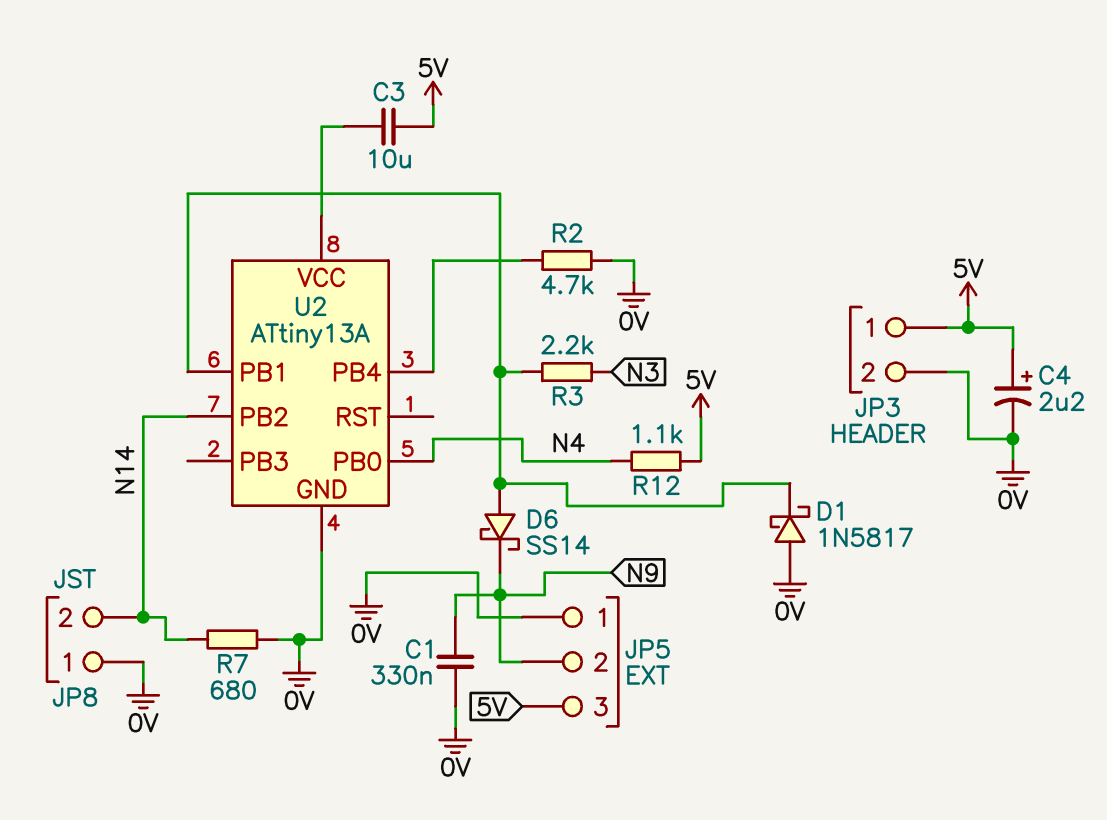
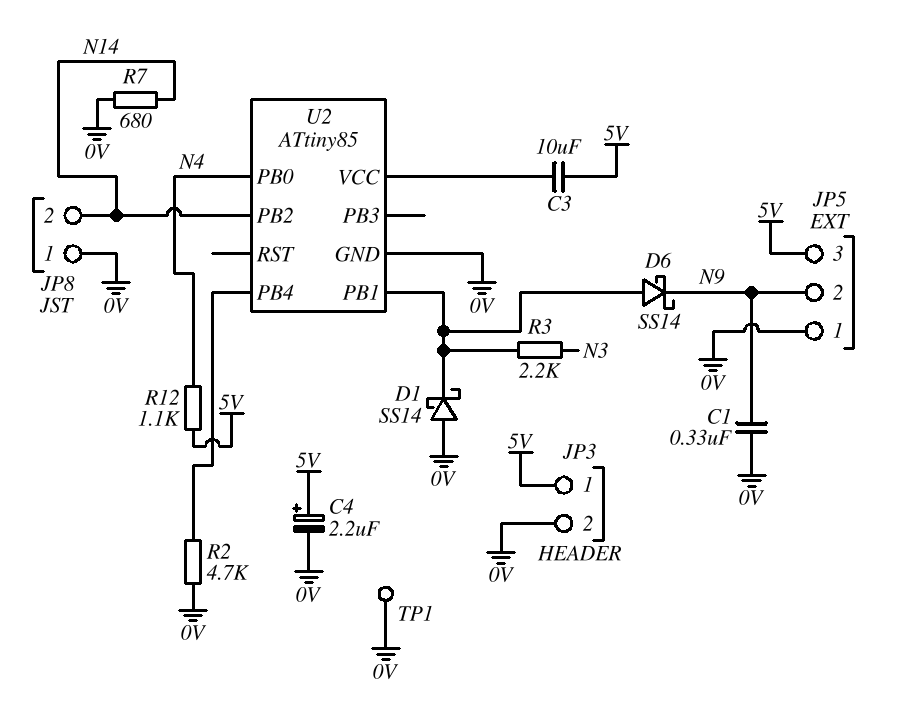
D1: schottky 1N5817 (A 0V, K U2/PB1) -> schottky SS14 (A 0V, K U2/PB1)
TP1: none -> test point (0V)
U2: ATtiny13A -> ATtiny85

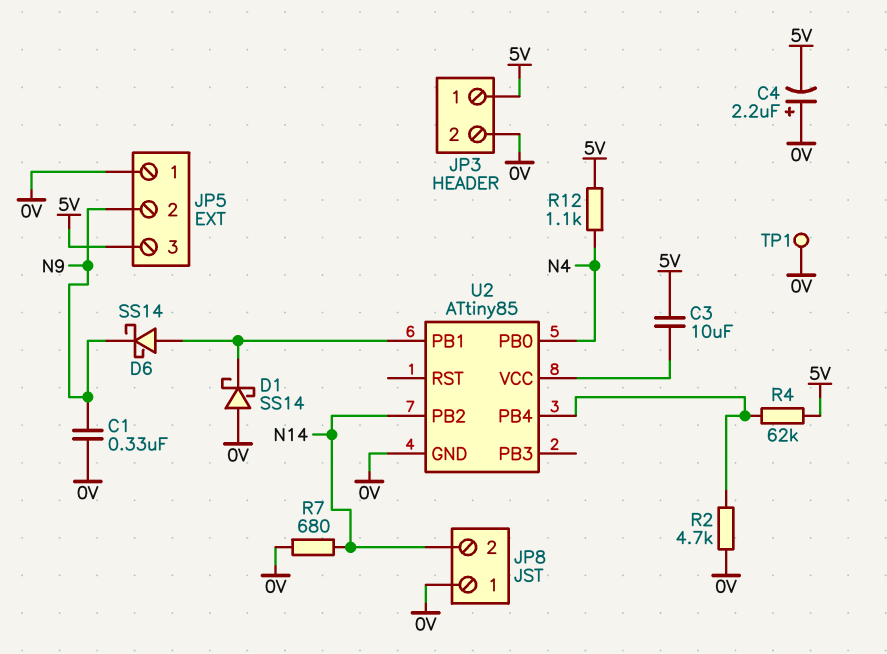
C4: 2.2uF (plus 5V, minus 0V) -> 2.2uF (plus 0V, minus 5V)
R3: 2.2k (N3, U2/PB1) -> none
R4: none -> 62k (5V, U2/PB4)

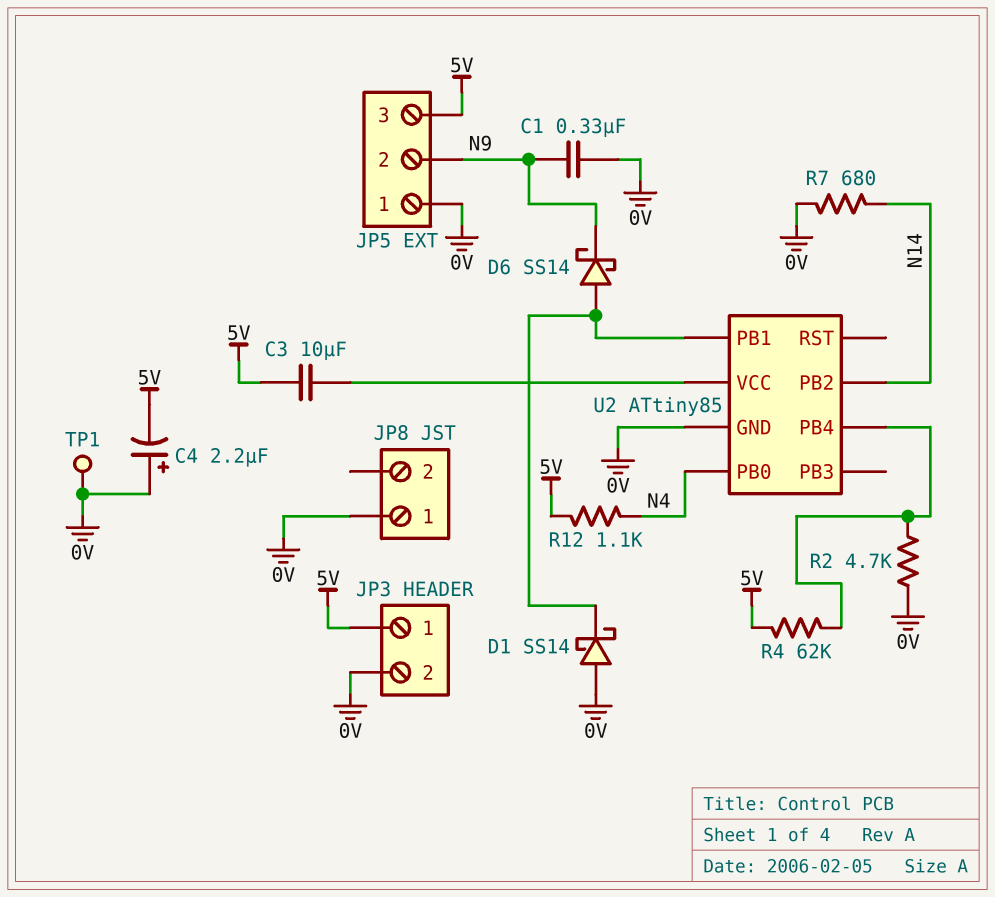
JP8 pin 2: N14 -> none

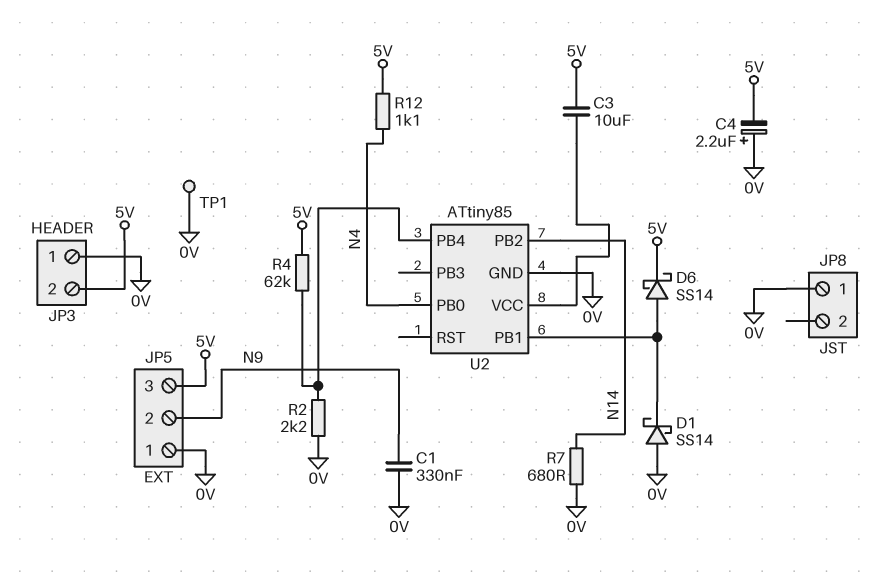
D6: schottky SS14 (A U2/PB1, K N9) -> schottky SS14 (A U2/PB1, K 5V)
JP3 pin 1: 5V -> 0V
JP3 pin 2: 0V -> 5V
R2: 4.7k (0V, U2/PB4) -> 2.2k (0V, U2/PB4)

